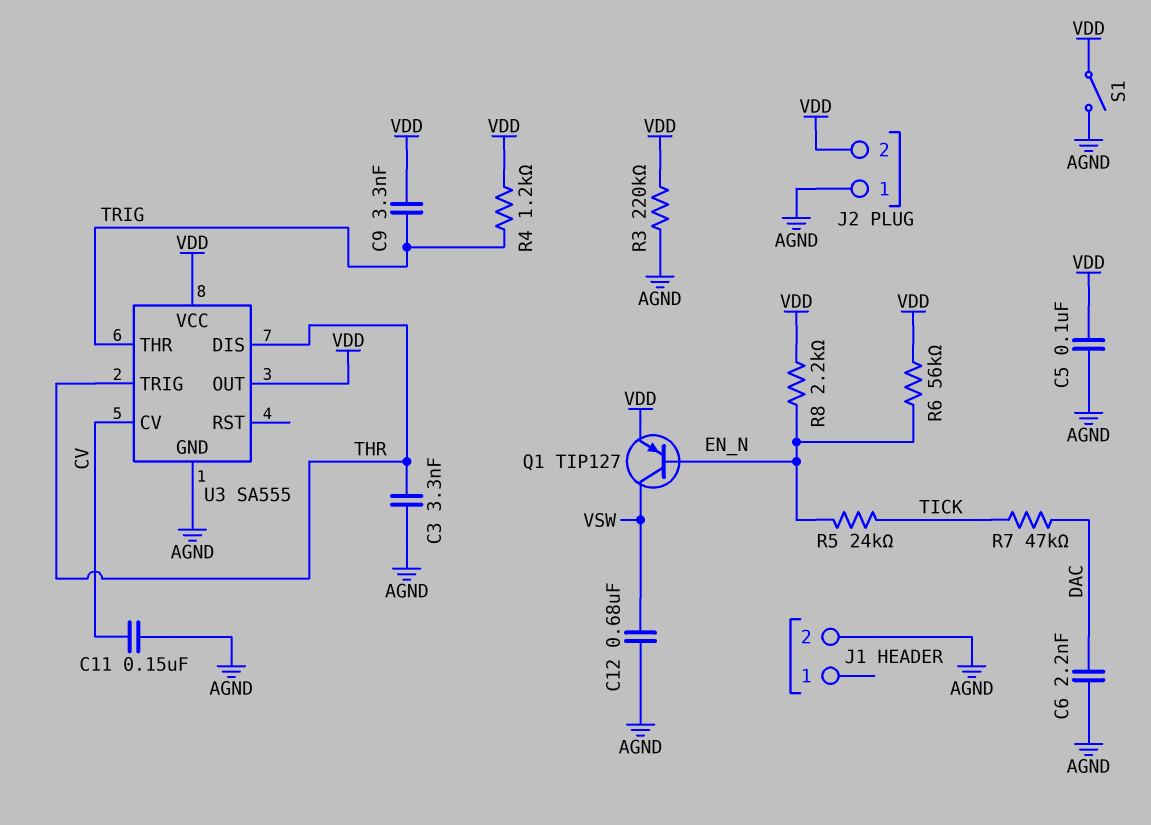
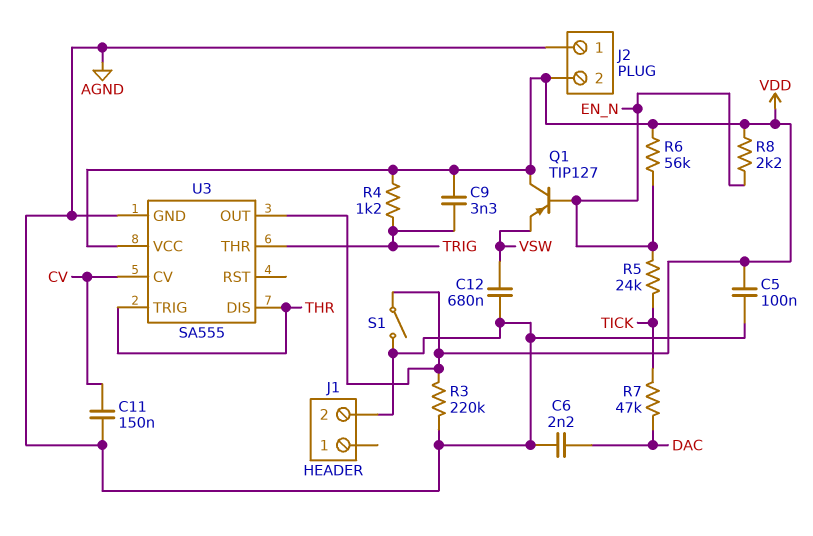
C3: 3.3nF (AGND, THR) -> none
Q1: PNP TIP127 (B EN_N, C VSW, E VDD) -> PNP TIP127 (B EN_N, C VDD, E VSW)

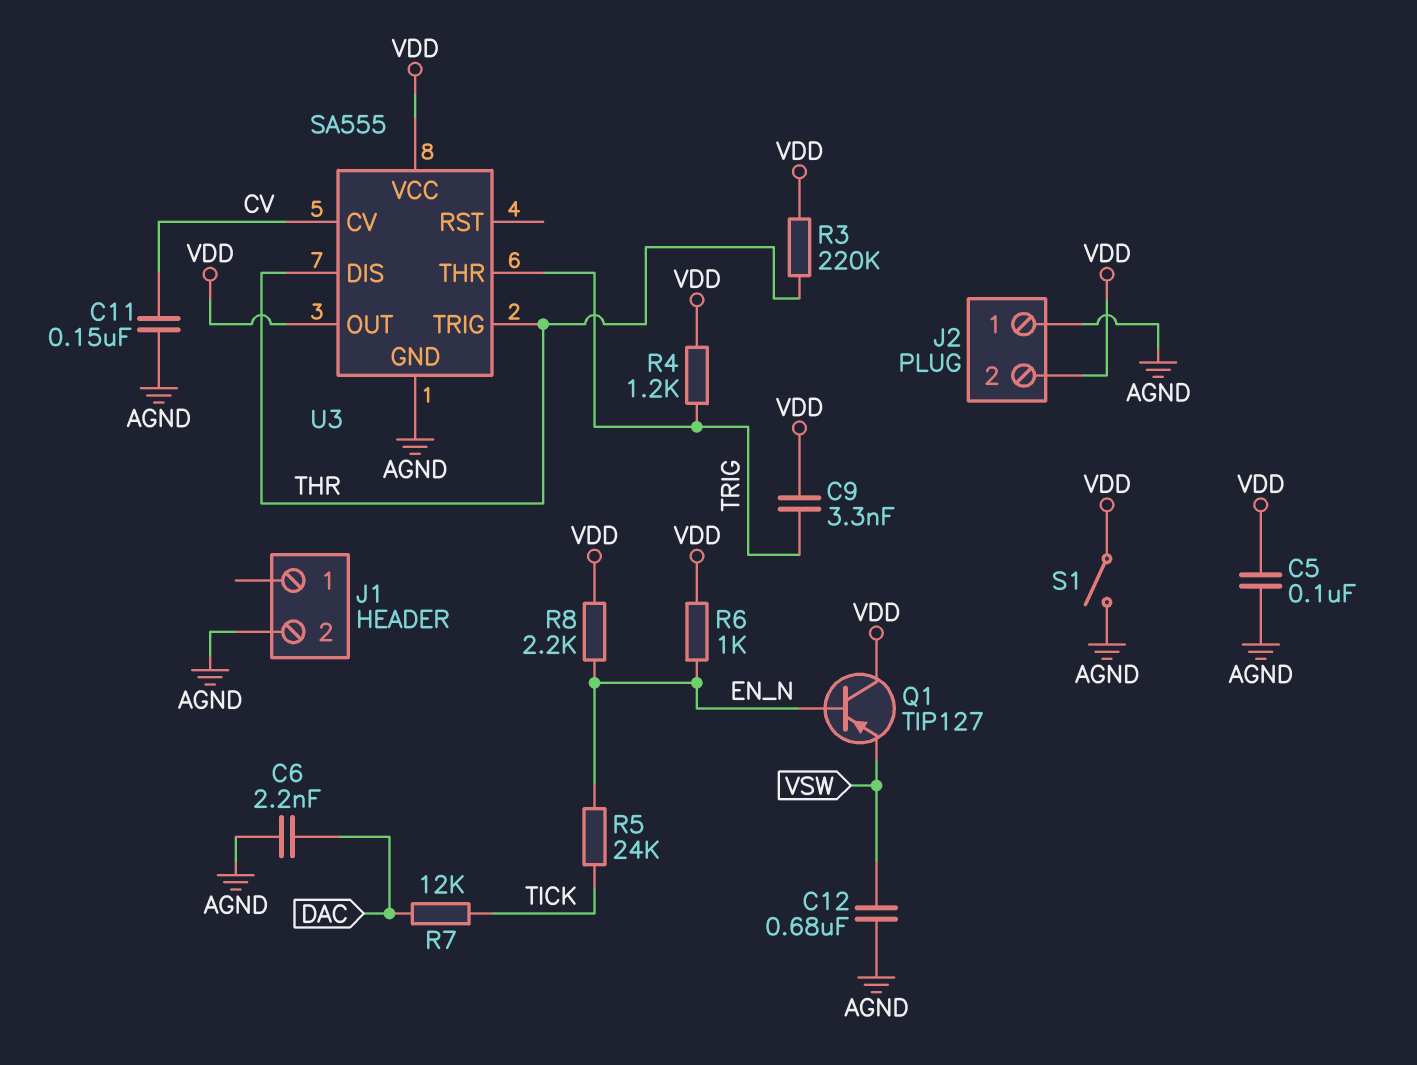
R3: 220k (AGND, VDD) -> 220k (THR, VDD)
R6: 56k (EN_N, VDD) -> 1k (EN_N, VDD)
R7: 47k (DAC, TICK) -> 12k (DAC, TICK)

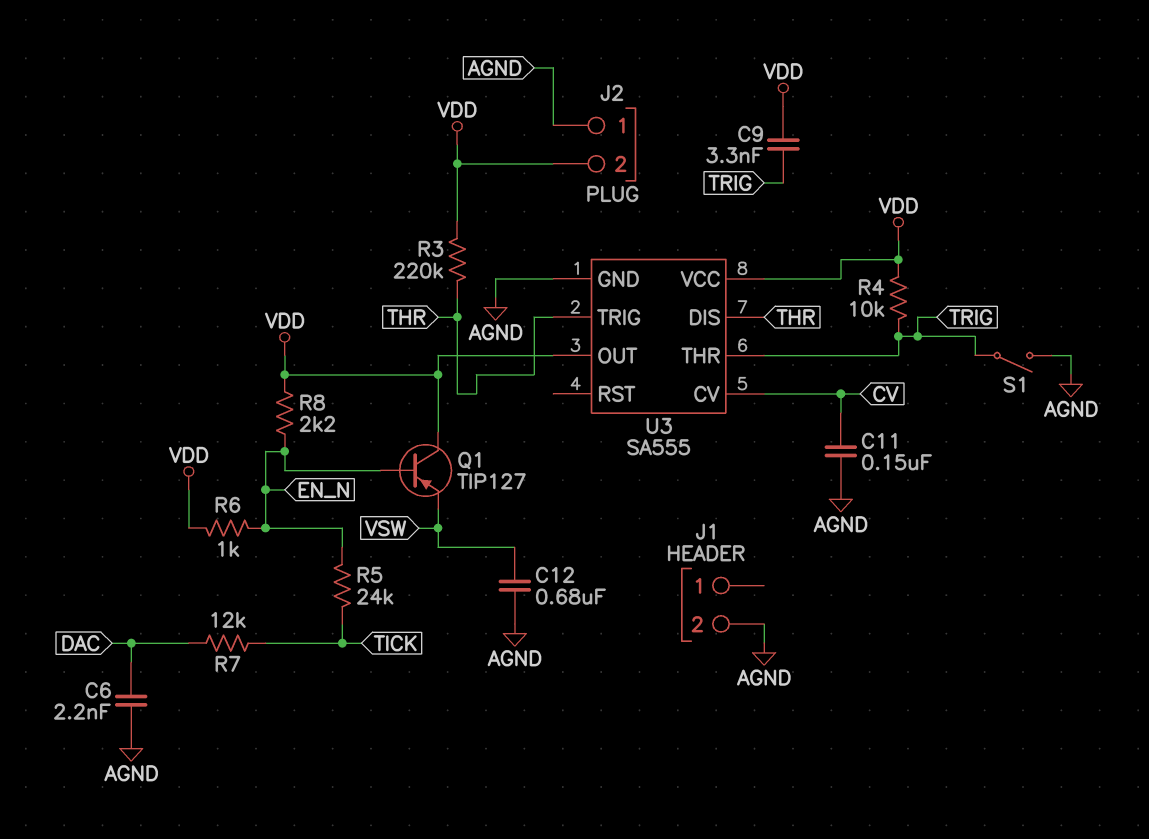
C5: 100nF (AGND, VDD) -> none
R4: 1.2k (TRIG, VDD) -> 10k (TRIG, VDD)
S1: switch (AGND, VDD) -> switch (AGND, TRIG)

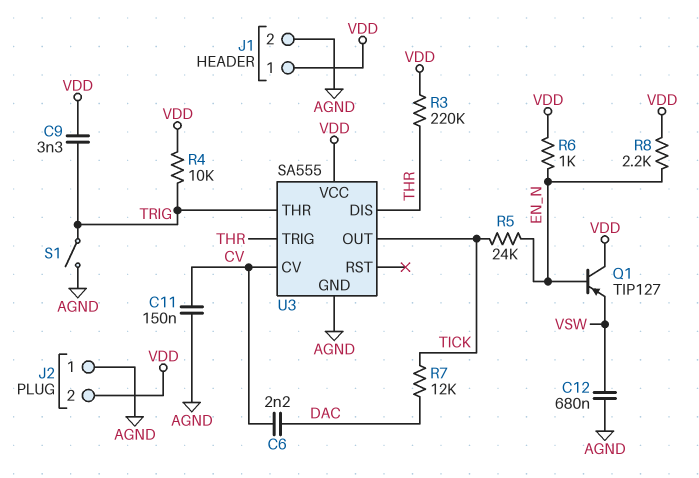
C6: 2.2nF (AGND, DAC) -> 2.2nF (CV, DAC)
J1 pin 1: none -> VDD
U3 pin OUT: VDD -> TICK

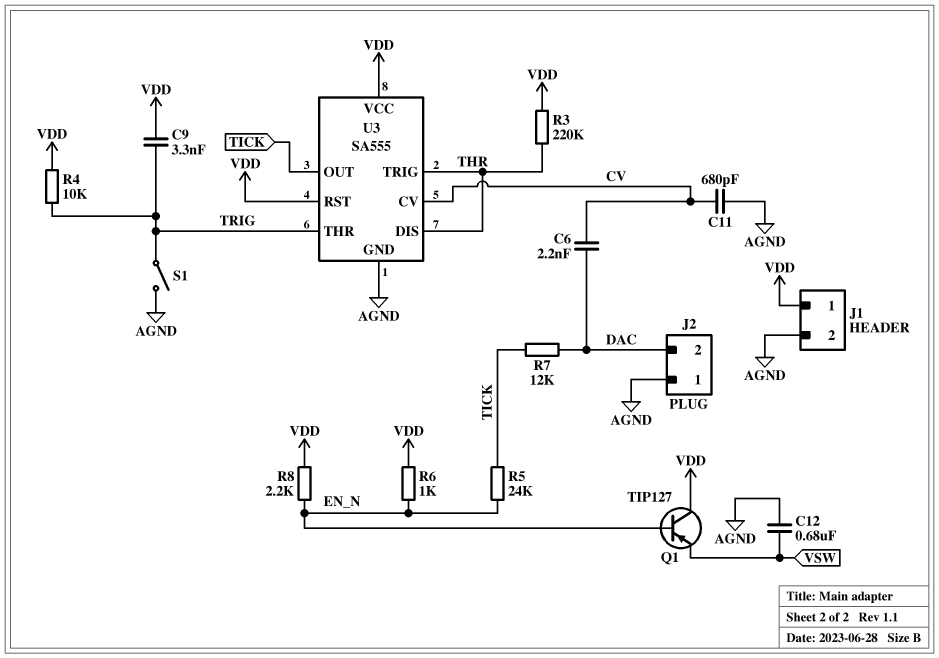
C11: 150nF (AGND, CV) -> 680pF (AGND, CV)
J2 pin 2: VDD -> DAC
U3 pin RST: none -> VDD

